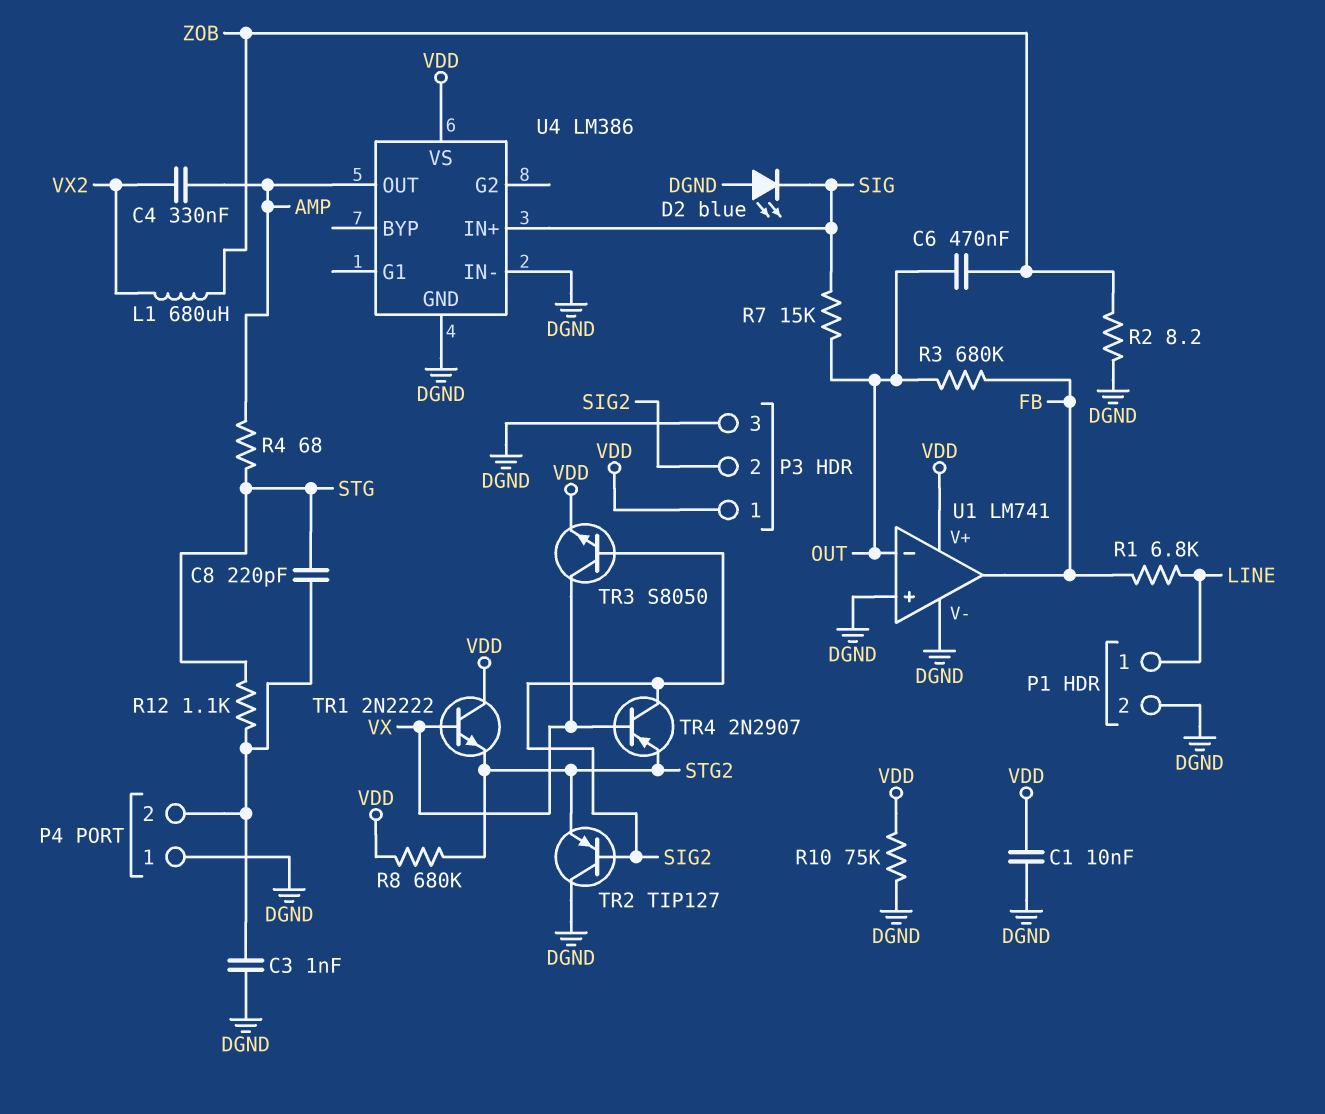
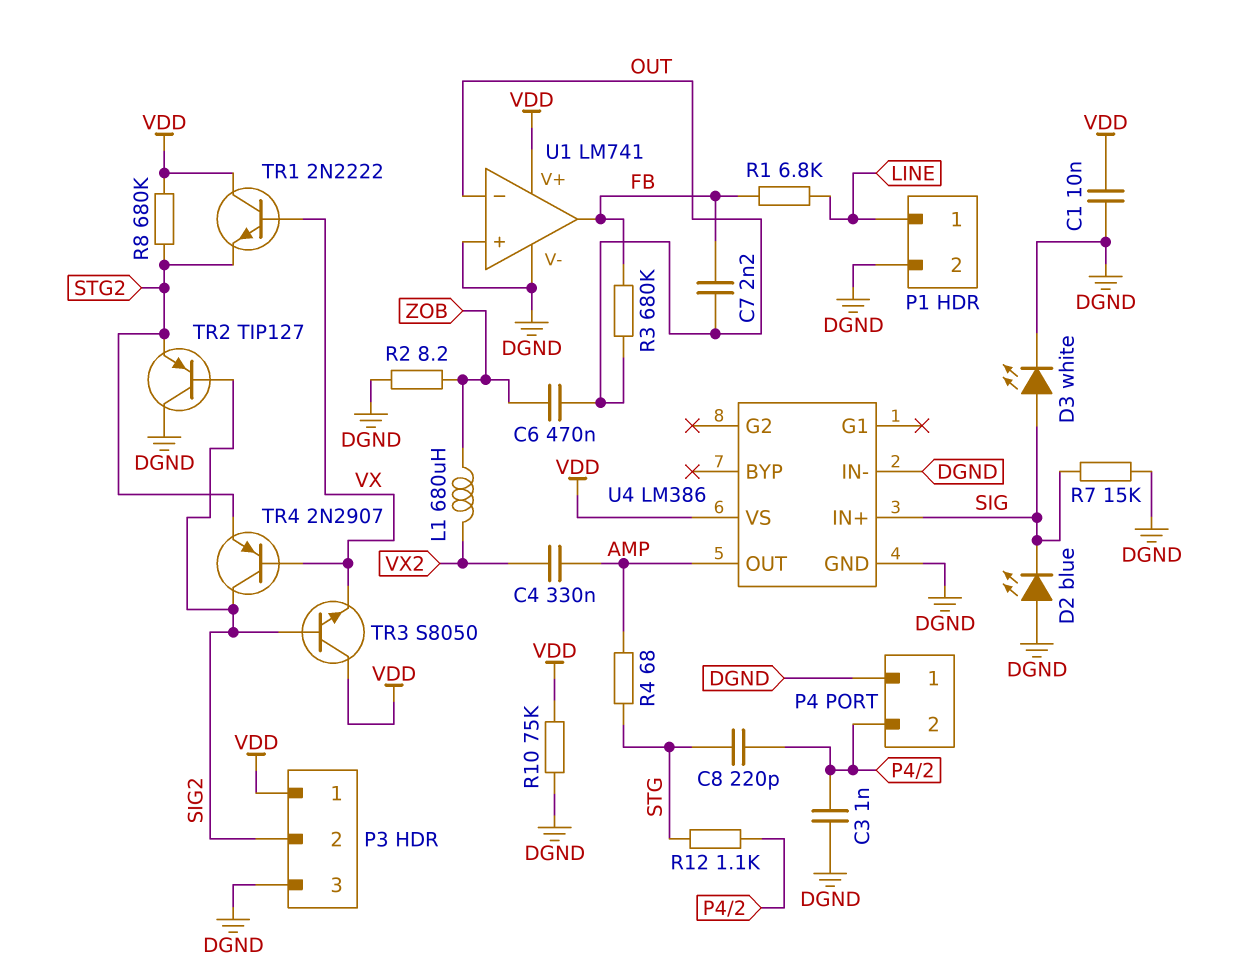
C7: none -> 2.2nF (FB, OUT)
D3: none -> LED white (A SIG, K DGND)
R7: 15k (OUT, SIG) -> 15k (DGND, SIG)
TR3: NPN S8050 (B SIG2, C VX, E VDD) -> NPN S8050 (B SIG2, C VDD, E VX)

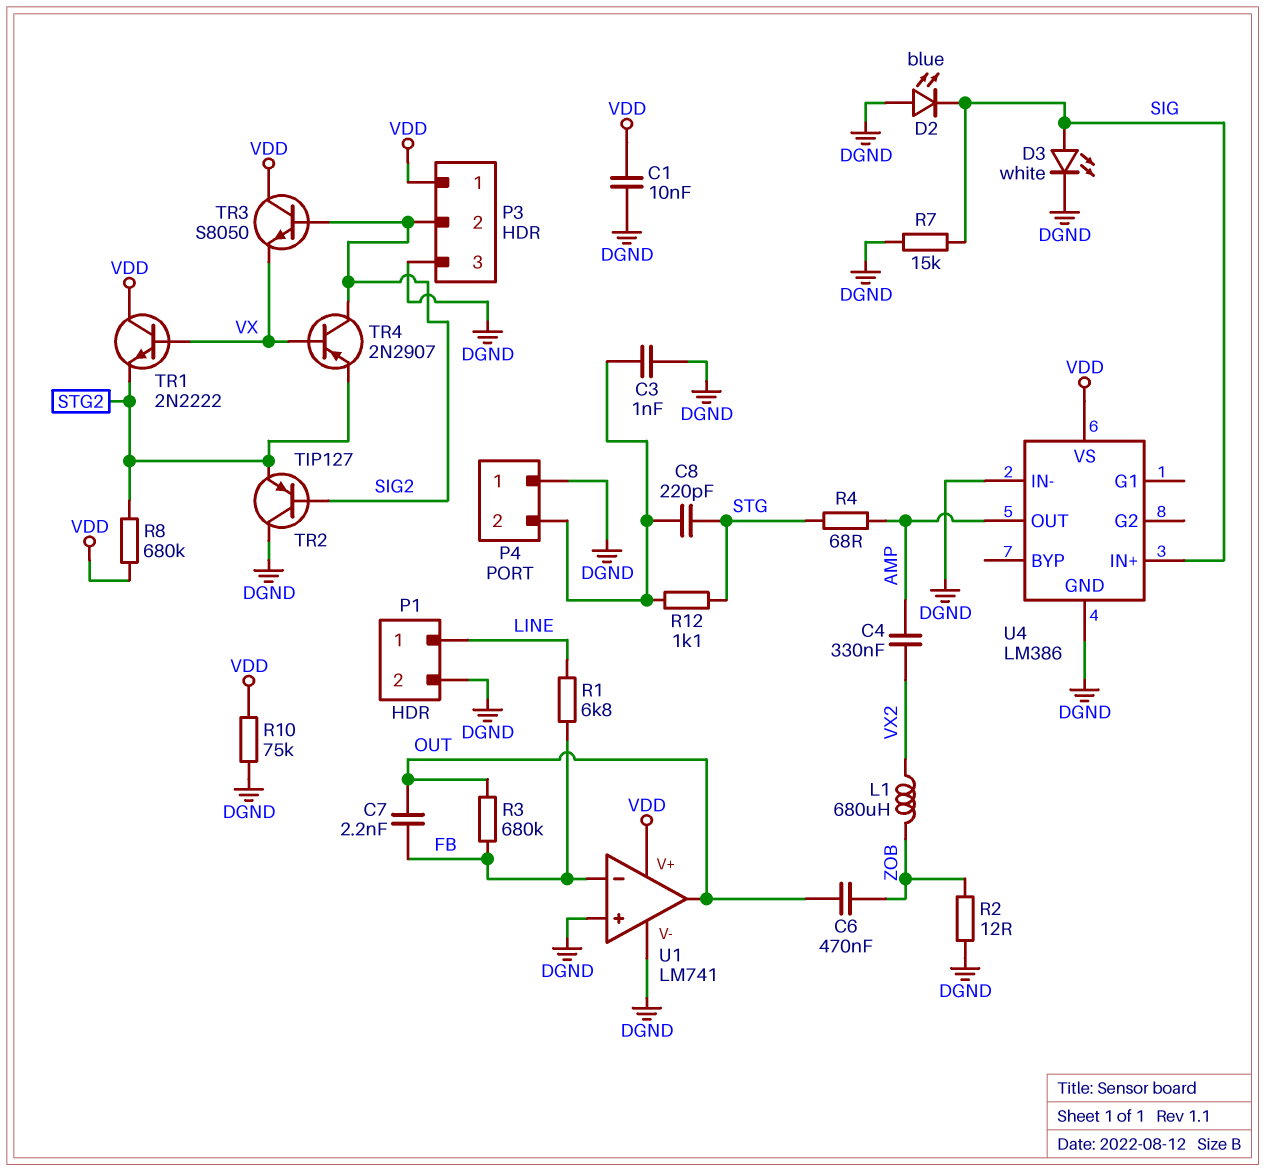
R2: 8.2 (DGND, ZOB) -> 12 (DGND, ZOB)
U1 pin in-: OUT -> FB
U1 pin out: FB -> OUT

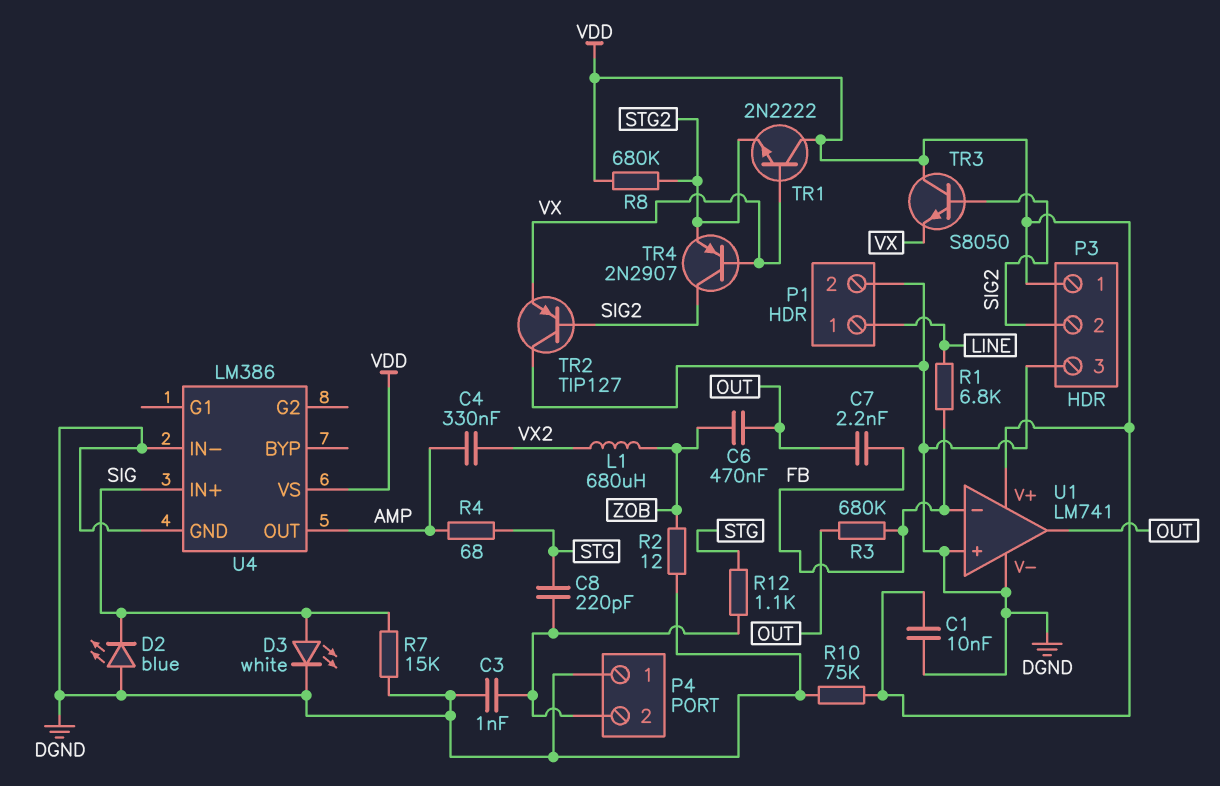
TR2: PNP TIP127 (B SIG2, C DGND, E STG2) -> PNP TIP127 (B SIG2, C DGND, E VX)

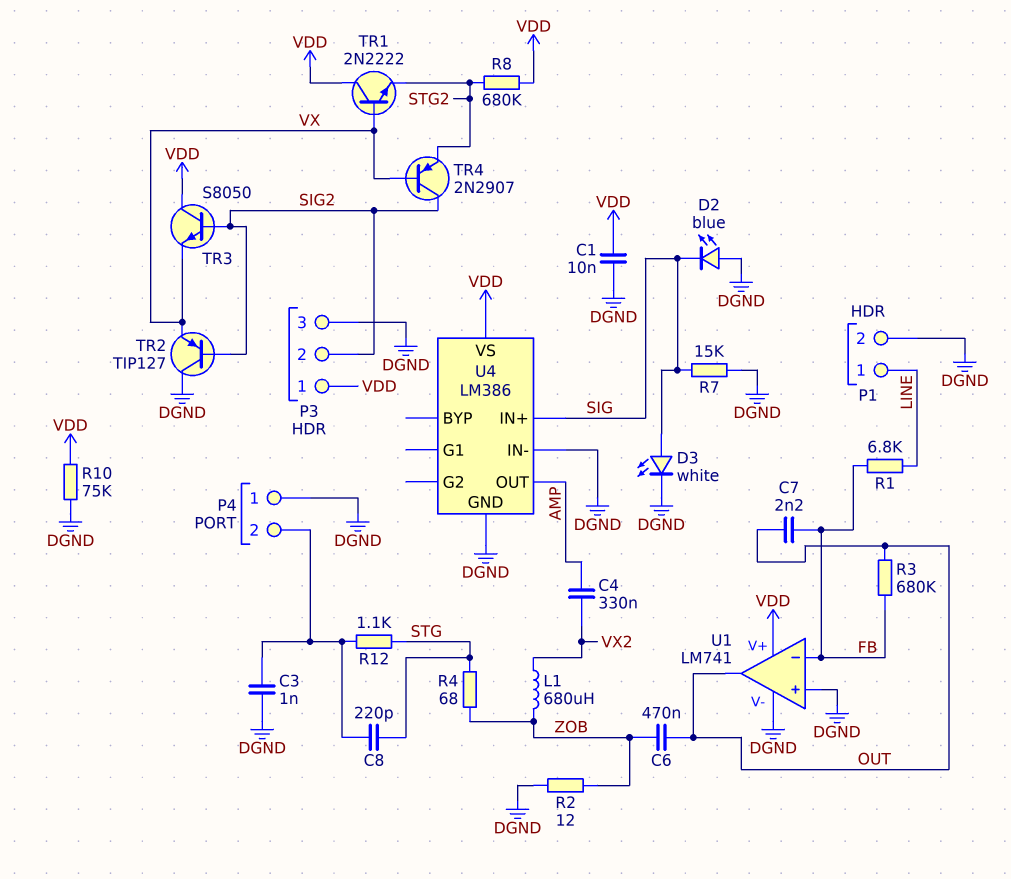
R4: 68 (AMP, STG) -> 68 (STG, ZOB)

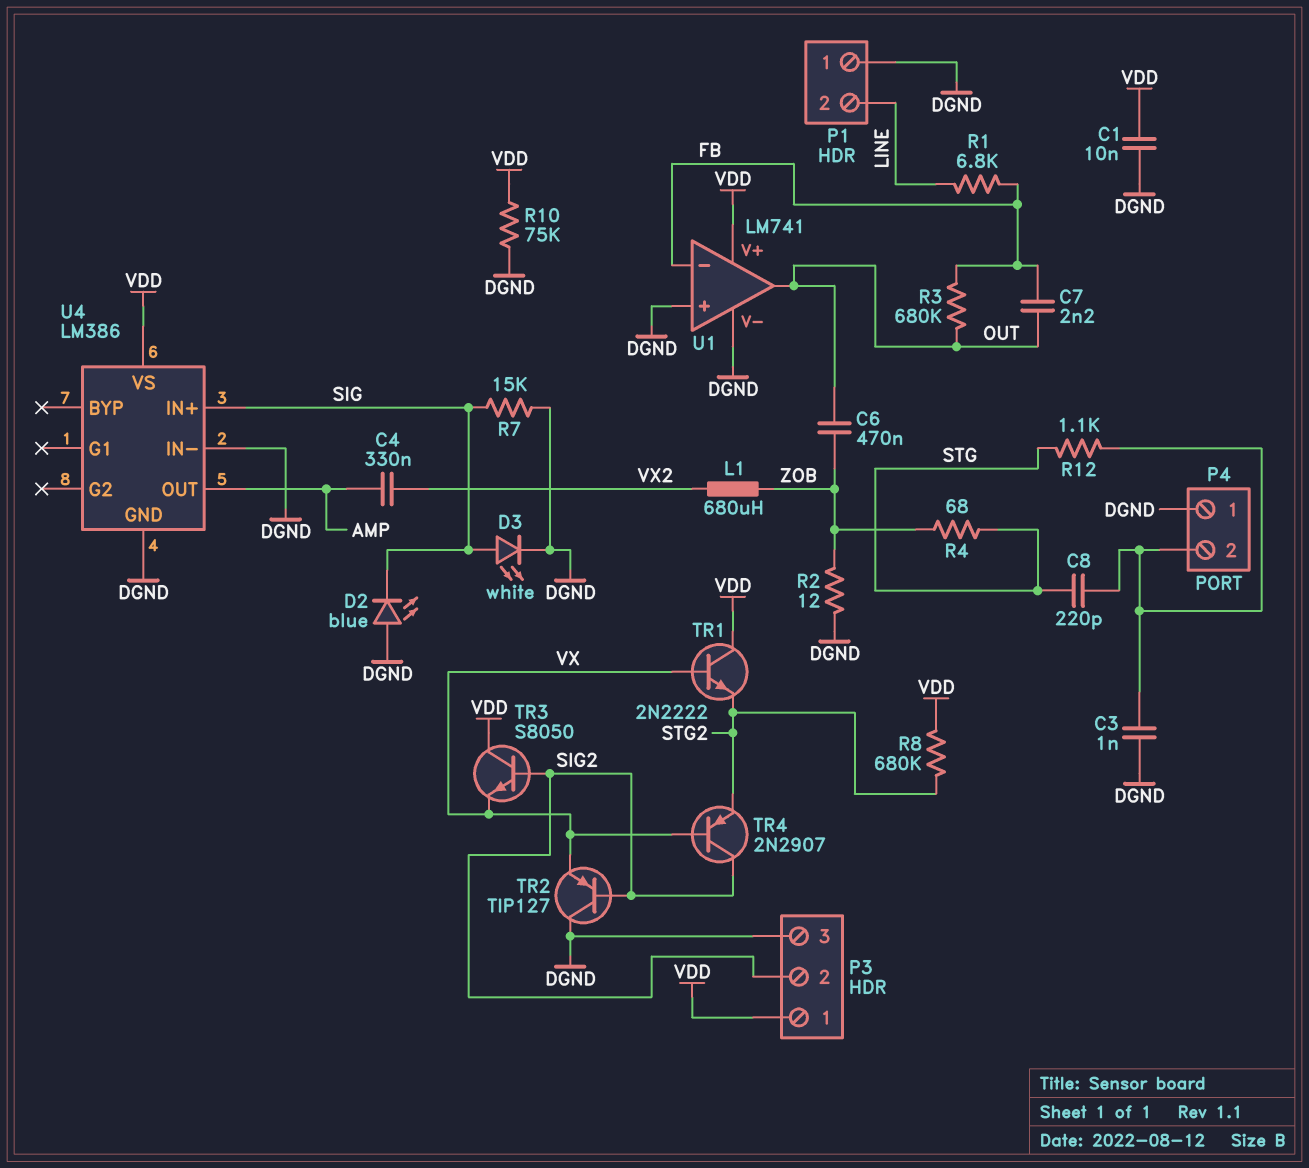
P1 pin 1: LINE -> DGND
P1 pin 2: DGND -> LINE

